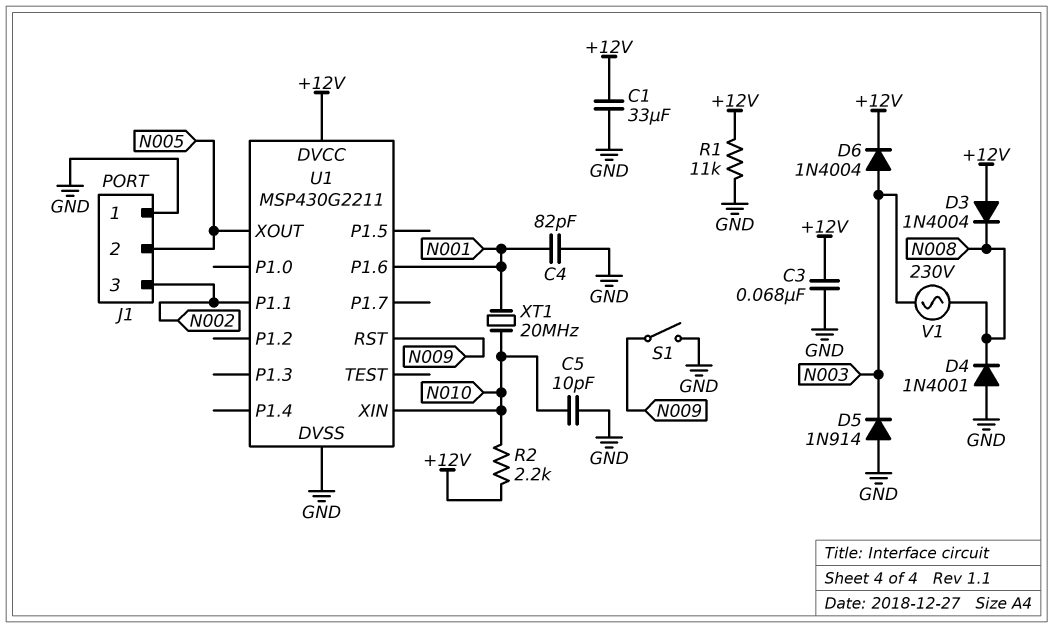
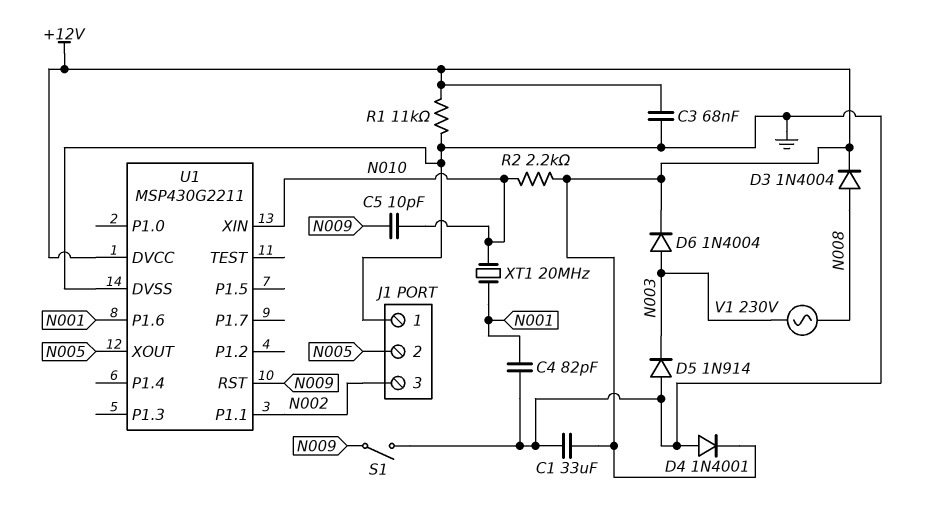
C5: 10pF (GND, N010) -> 10pF (N009, N010)
D3: diode 1N4004 (A +12V, K N008) -> diode 1N4004 (A N008, K +12V)
D4: diode 1N4001 (A GND, K N008) -> diode 1N4001 (A GND, K +12V)

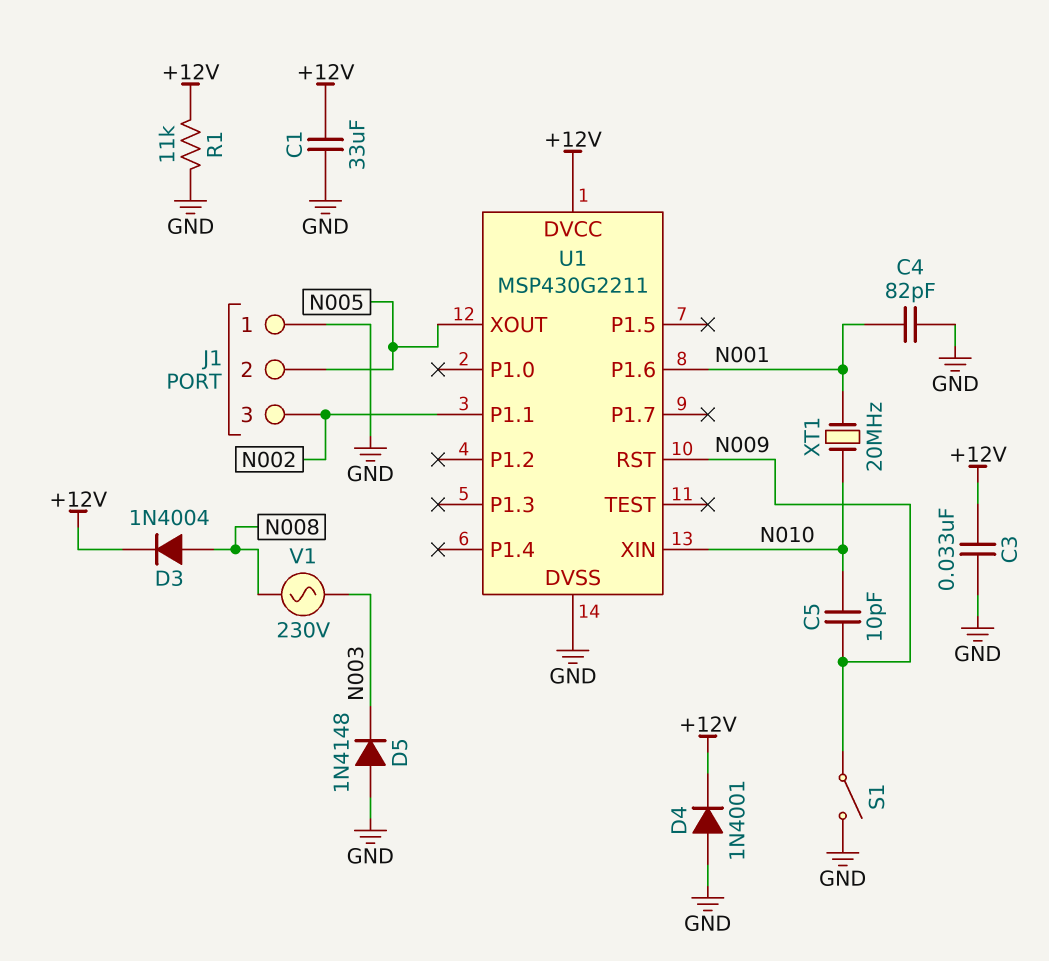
C3: 68nF (+12V, GND) -> 33nF (+12V, GND)
D5: diode 1N914 (A GND, K N003) -> diode 1N4148 (A GND, K N003)
D6: diode 1N4004 (A N003, K +12V) -> none
R2: 2.2k (+12V, N010) -> none

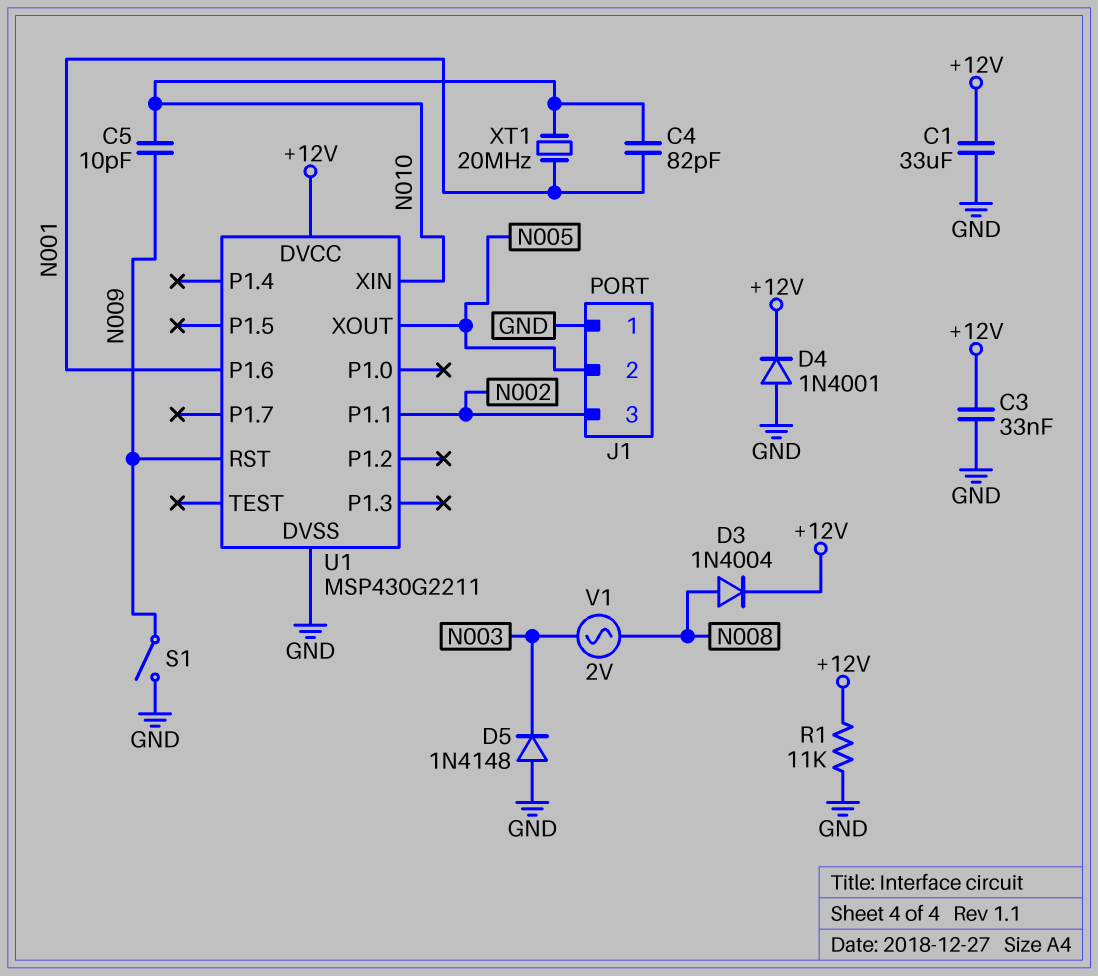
C4: 82pF (GND, N001) -> 82pF (N001, N010)
V1: AC 230V (N003, N008) -> AC 2V (N003, N008)

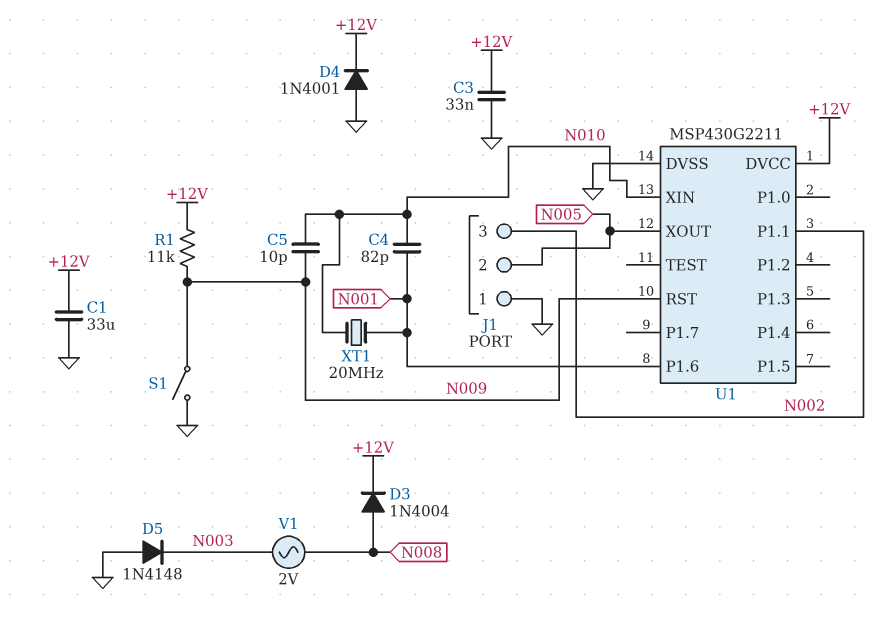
R1: 11k (+12V, GND) -> 11k (+12V, N009)

